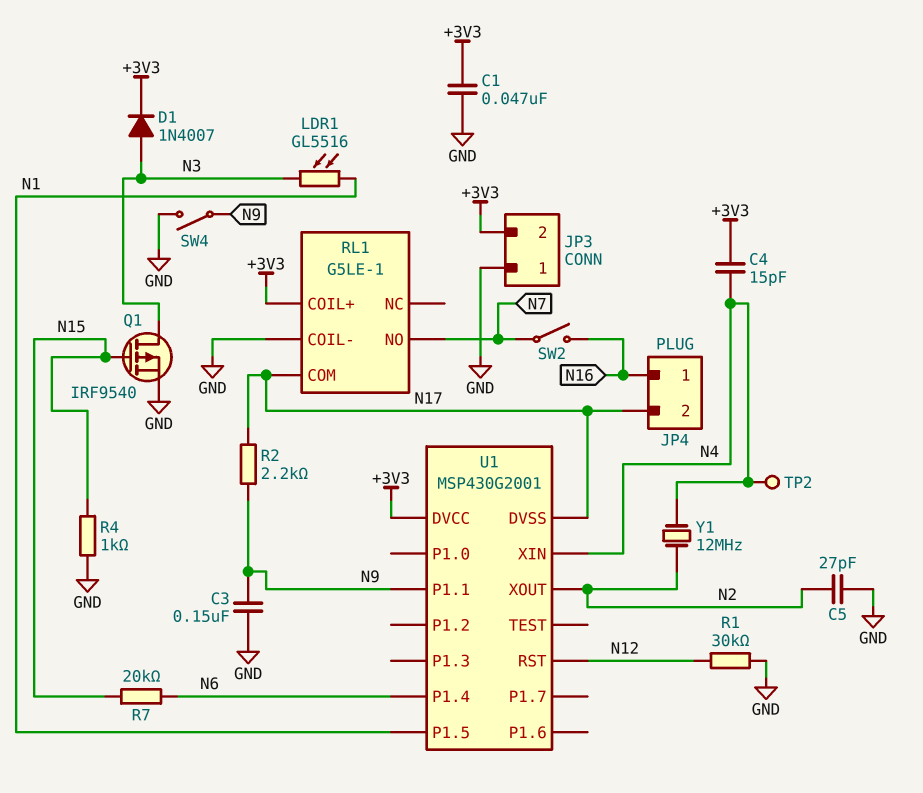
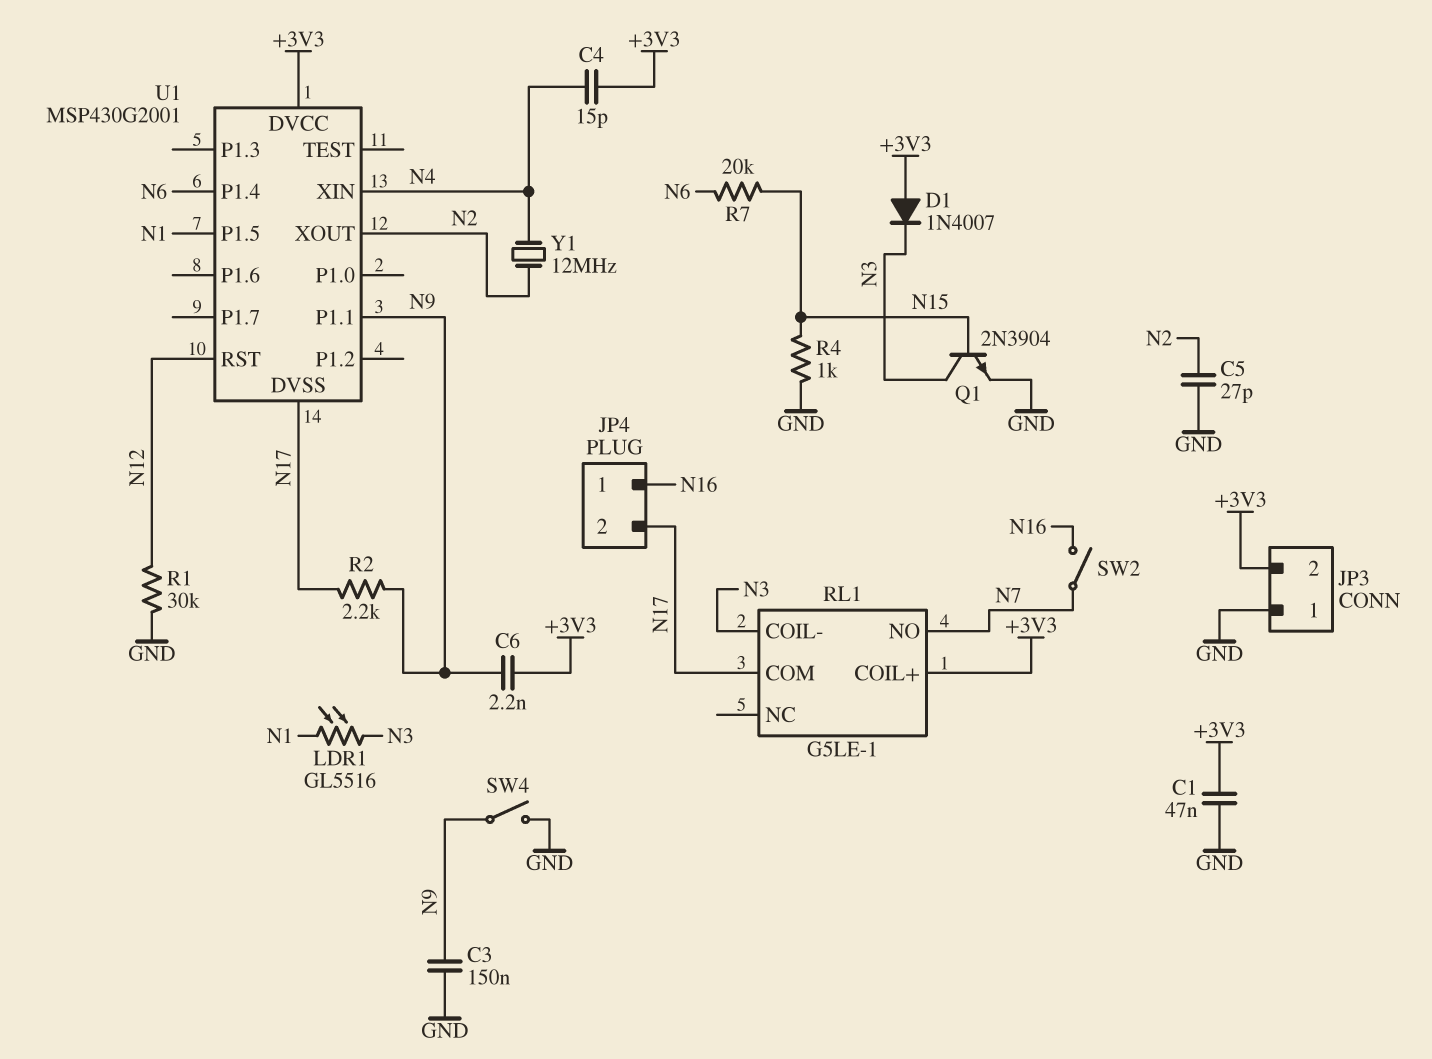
C6: none -> 2.2nF (+3V3, N9)
D1: diode 1N4007 (A N3, K +3V3) -> diode 1N4007 (A +3V3, K N3)
Q1: PMOS IRF9540 (G N15, D N3, S GND) -> NPN 2N3904 (B N15, C N3, E GND)
RL1 pin COIL-: GND -> N3
TP2: test point (N4) -> none

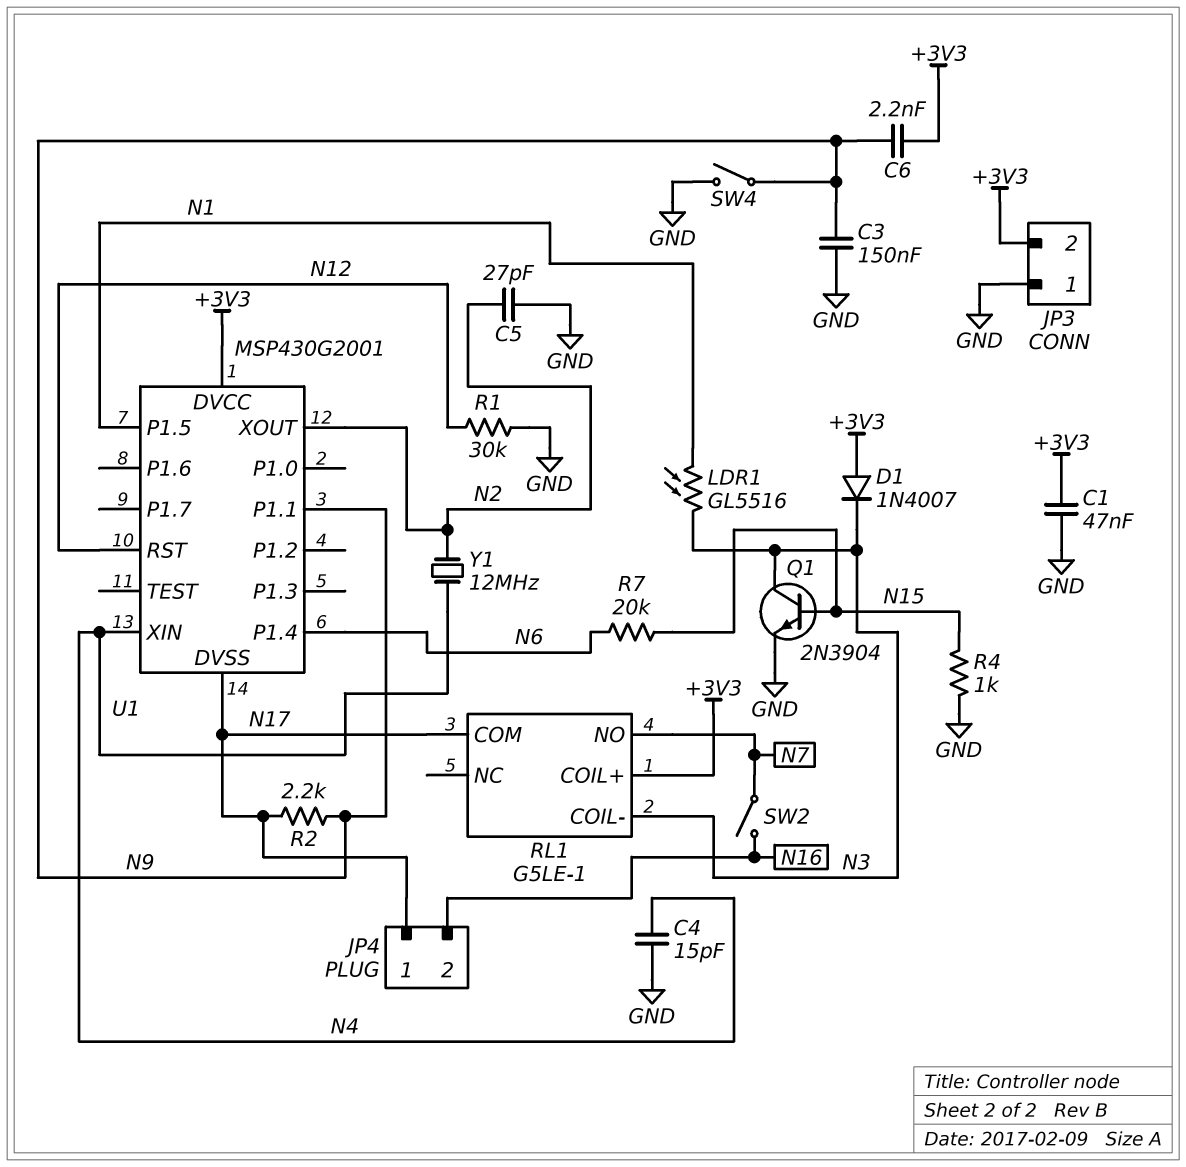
C4: 15pF (+3V3, N4) -> 15pF (GND, N4)
JP4 pin 1: N16 -> N17
JP4 pin 2: N17 -> N16

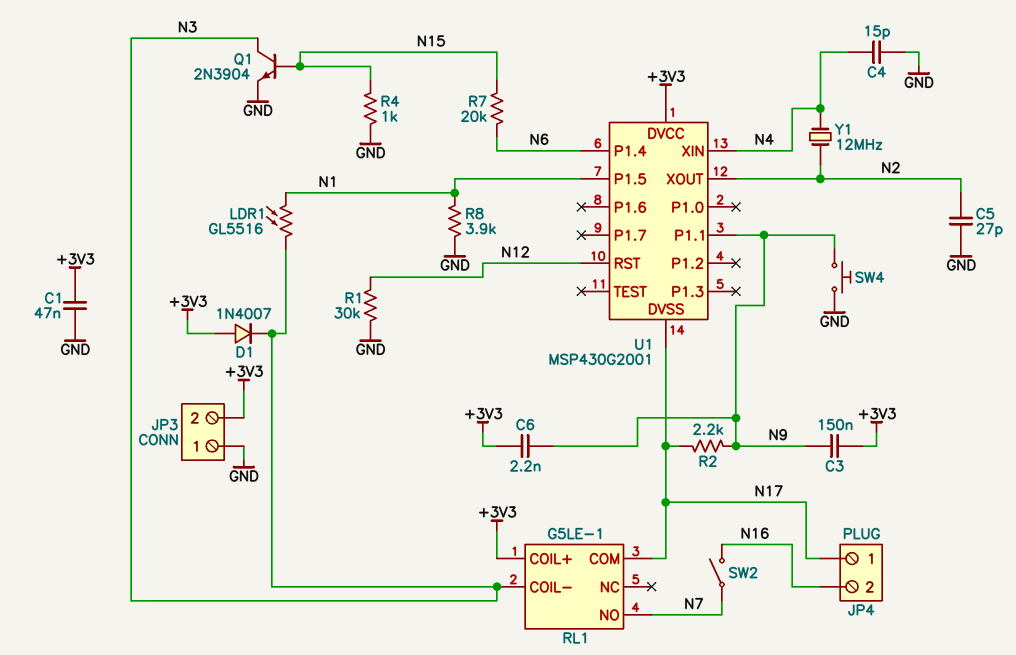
C3: 150nF (GND, N9) -> 150nF (+3V3, N9)
R8: none -> 3.9k (GND, N1)
SW4: switch (GND, N9) -> button (GND, N9)

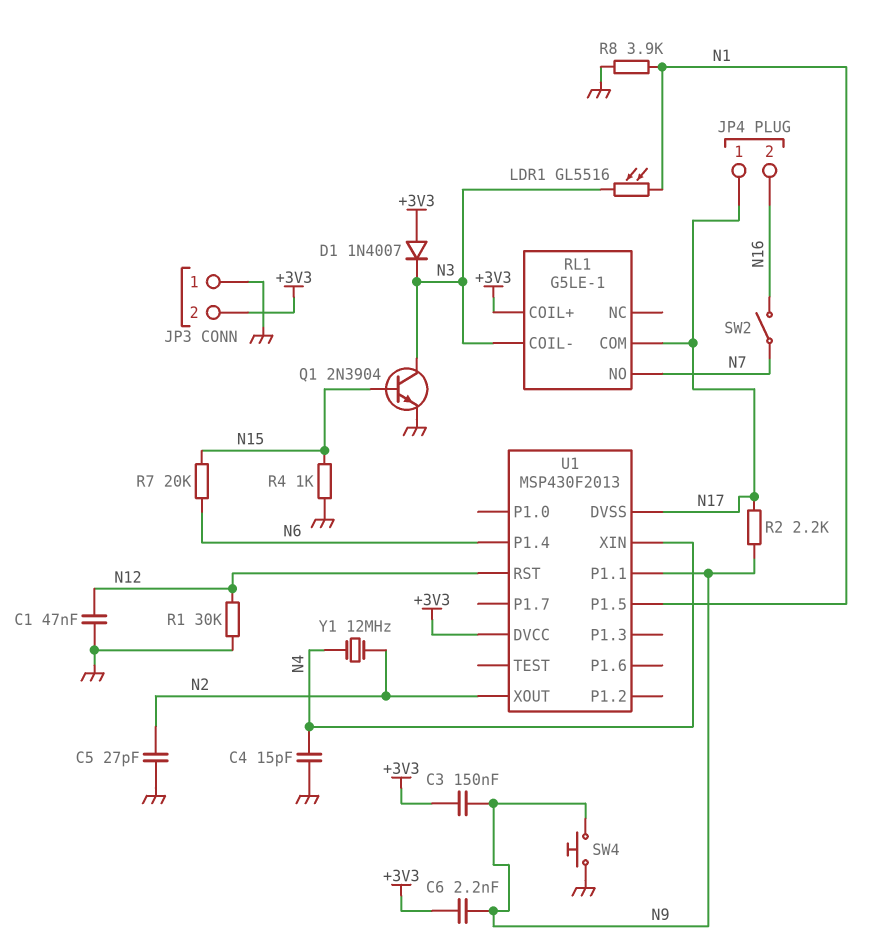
C1: 47nF (+3V3, GND) -> 47nF (GND, N12)
U1: MSP430G2001 -> MSP430F2013

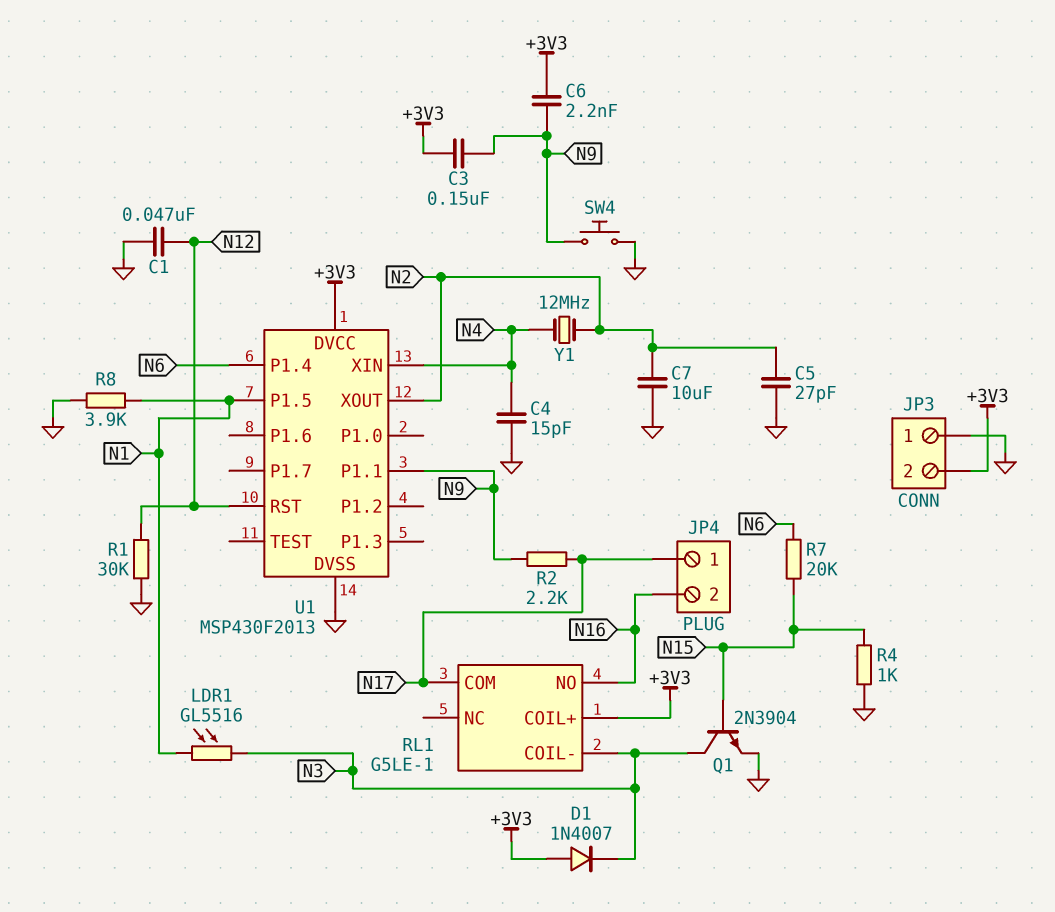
C7: none -> 10uF (GND, N2)
RL1 pin NO: N7 -> N16
SW2: switch (N7, N16) -> none
U1 pin DVSS: N17 -> GND

